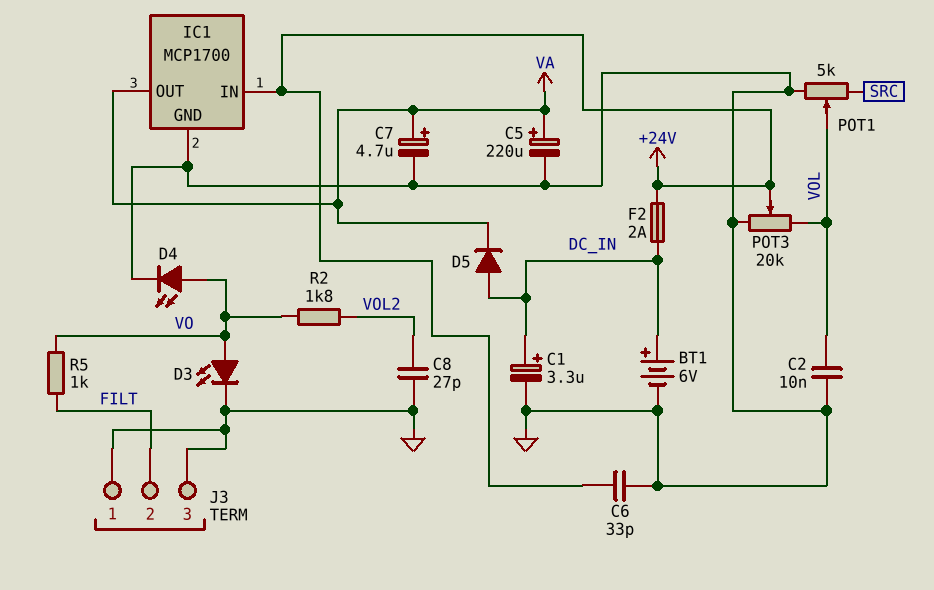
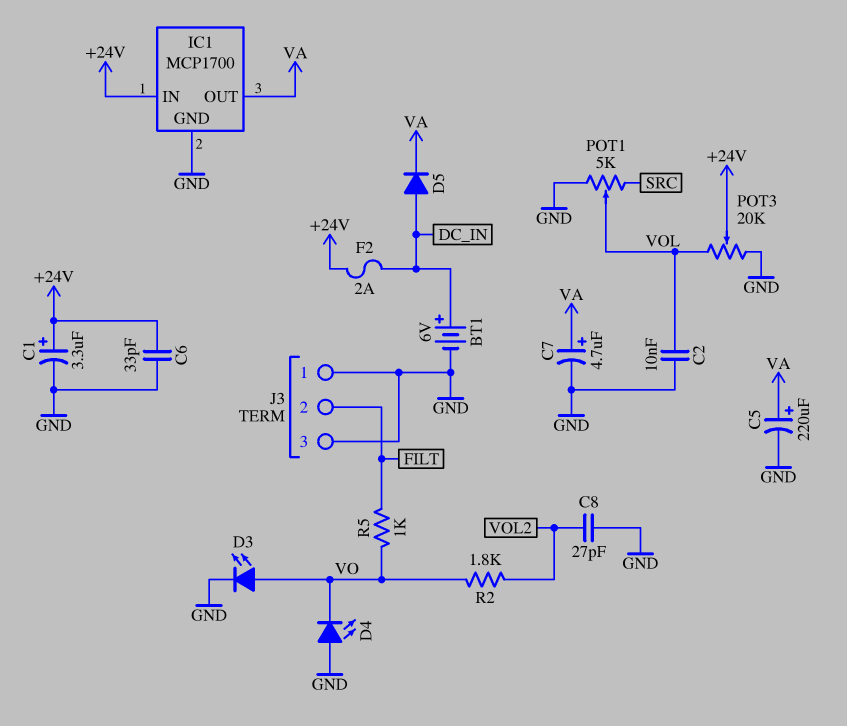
C1: 3.3uF (plus DC_IN, minus GND) -> 3.3uF (plus +24V, minus GND)
D4: LED (A VO, K GND) -> LED (A GND, K VO)

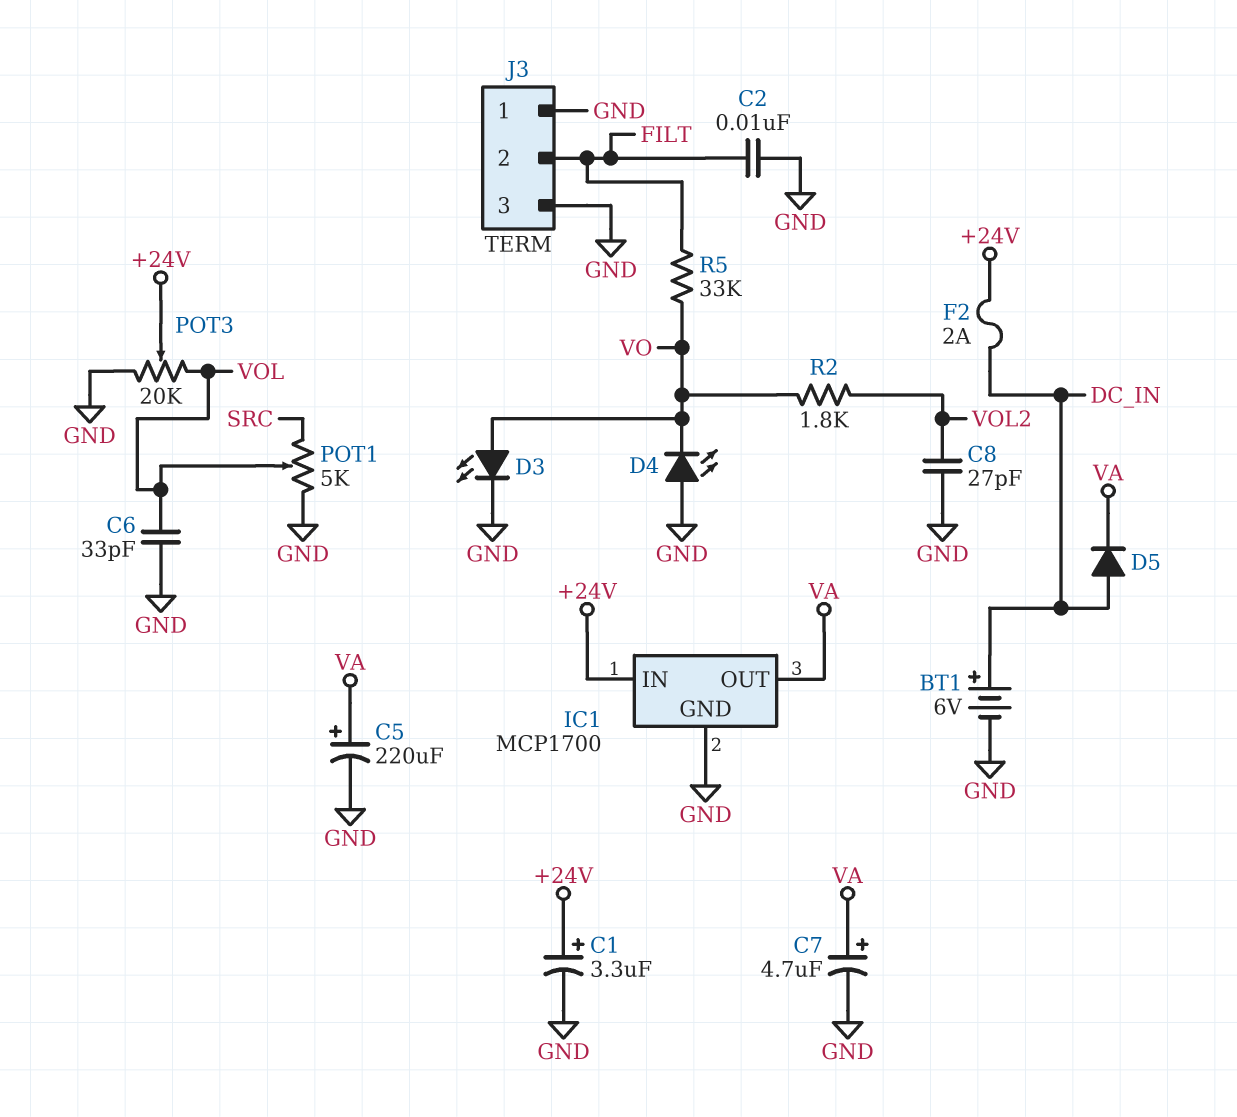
C2: 10nF (GND, VOL) -> 10nF (FILT, GND)
C6: 33pF (+24V, GND) -> 33pF (GND, VOL)
R5: 1k (FILT, VO) -> 33k (FILT, VO)

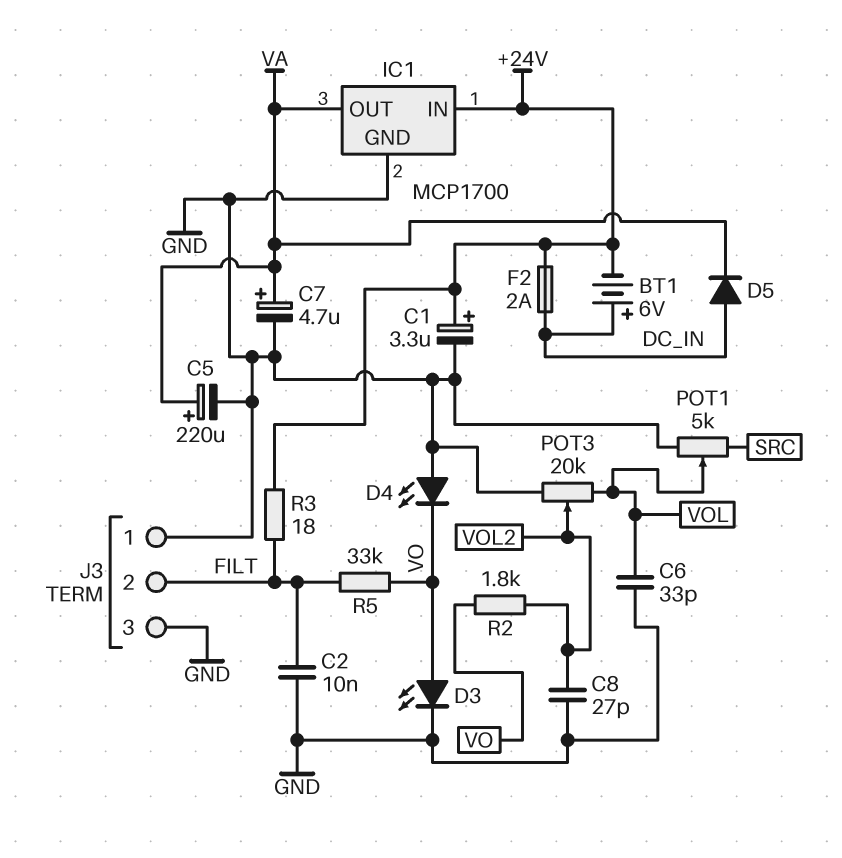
BT1: 6V (plus DC_IN, minus GND) -> 6V (plus DC_IN, minus +24V)
POT3: 20k (GND, VOL, wiper +24V) -> 20k (GND, VOL, wiper VOL2)
R3: none -> 18 (+24V, FILT)

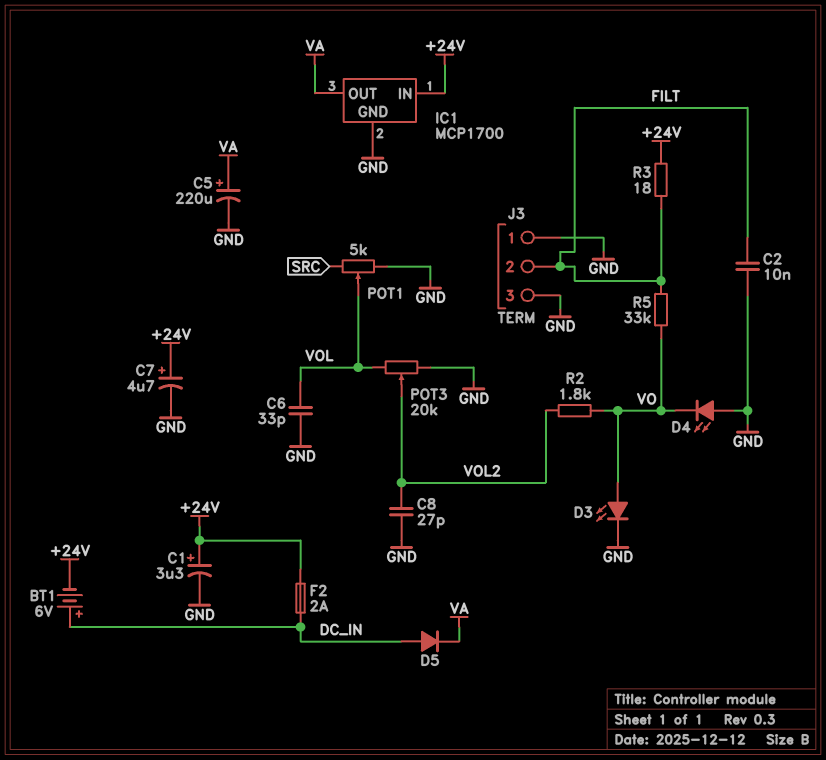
C7: 4.7uF (plus VA, minus GND) -> 4.7uF (plus +24V, minus GND)

